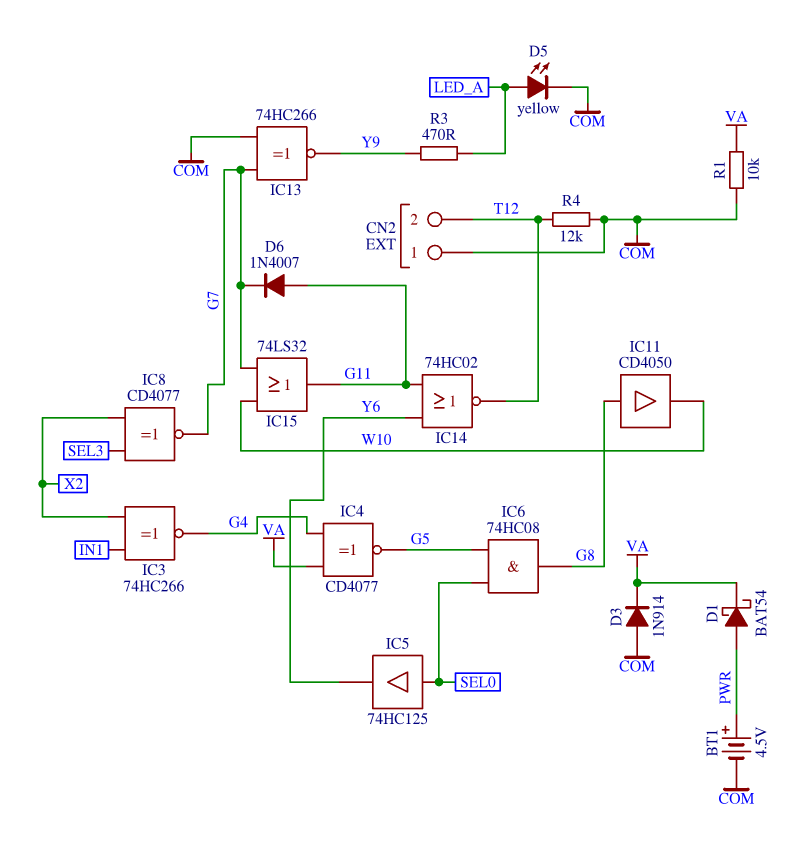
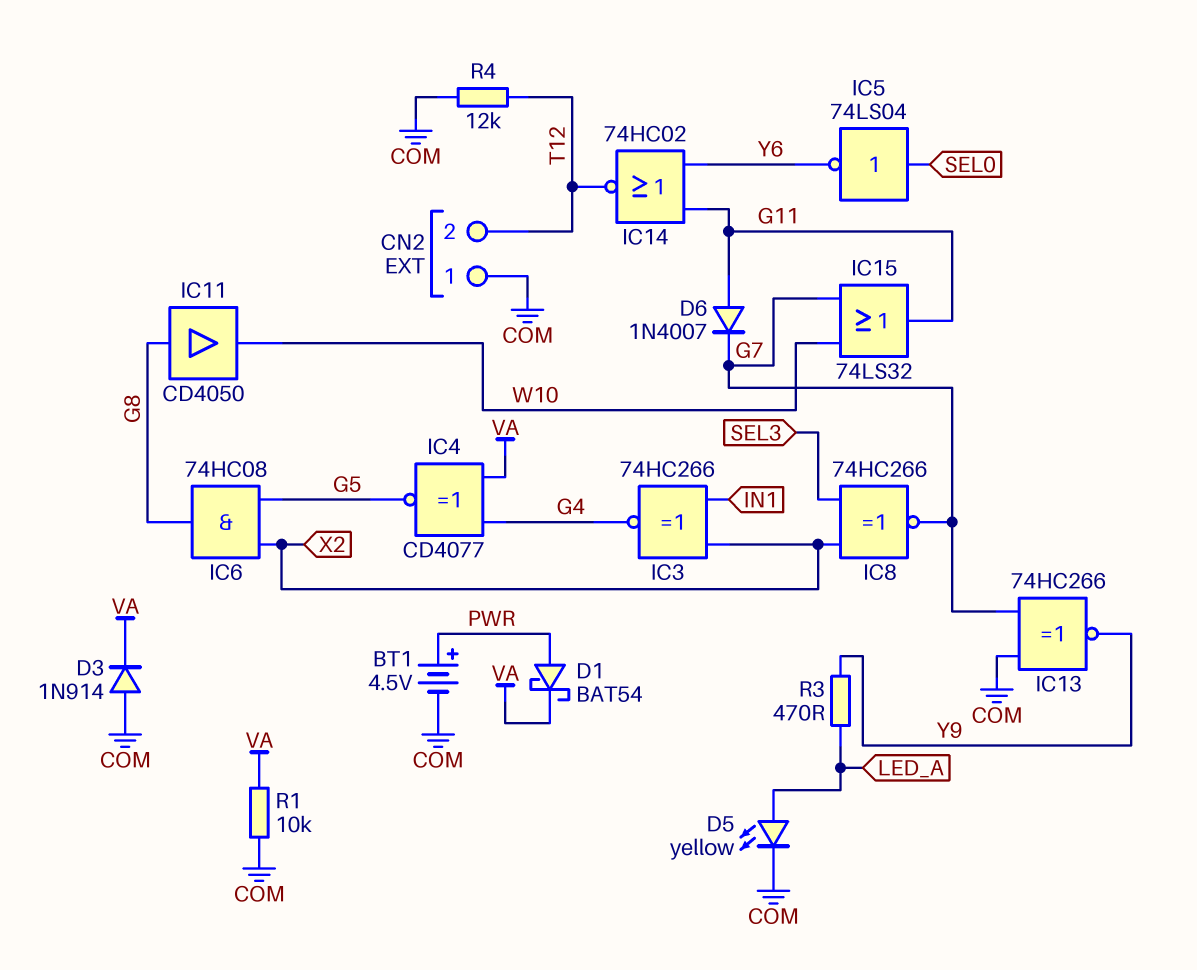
IC5: buffer 74HC125 (in SEL0, out Y6) -> NOT 74LS04 (in SEL0, out Y6)
IC6: AND 74HC08 (in G5, in SEL0, out G8) -> AND 74HC08 (in G5, in X2, out G8)
IC8: XNOR CD4077 (in SEL3, in X2, out G7) -> XNOR 74HC266 (in SEL3, in X2, out G7)

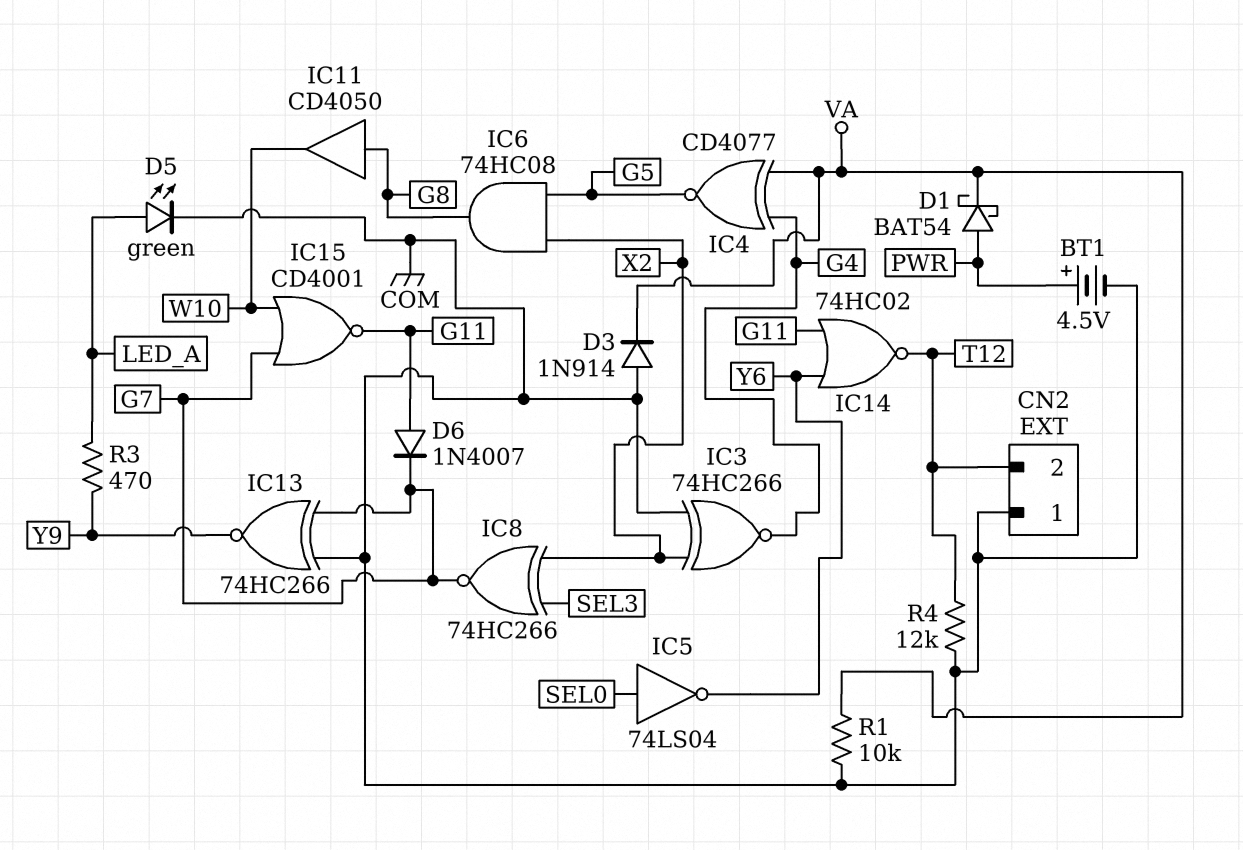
D5: LED yellow (A LED_A, K COM) -> LED green (A LED_A, K COM)
IC3: XNOR 74HC266 (in IN1, in X2, out G4) -> XNOR 74HC266 (in COM, in X2, out G4)
IC15: OR 74LS32 (in G7, in W10, out G11) -> NOR CD4001 (in G7, in W10, out G11)

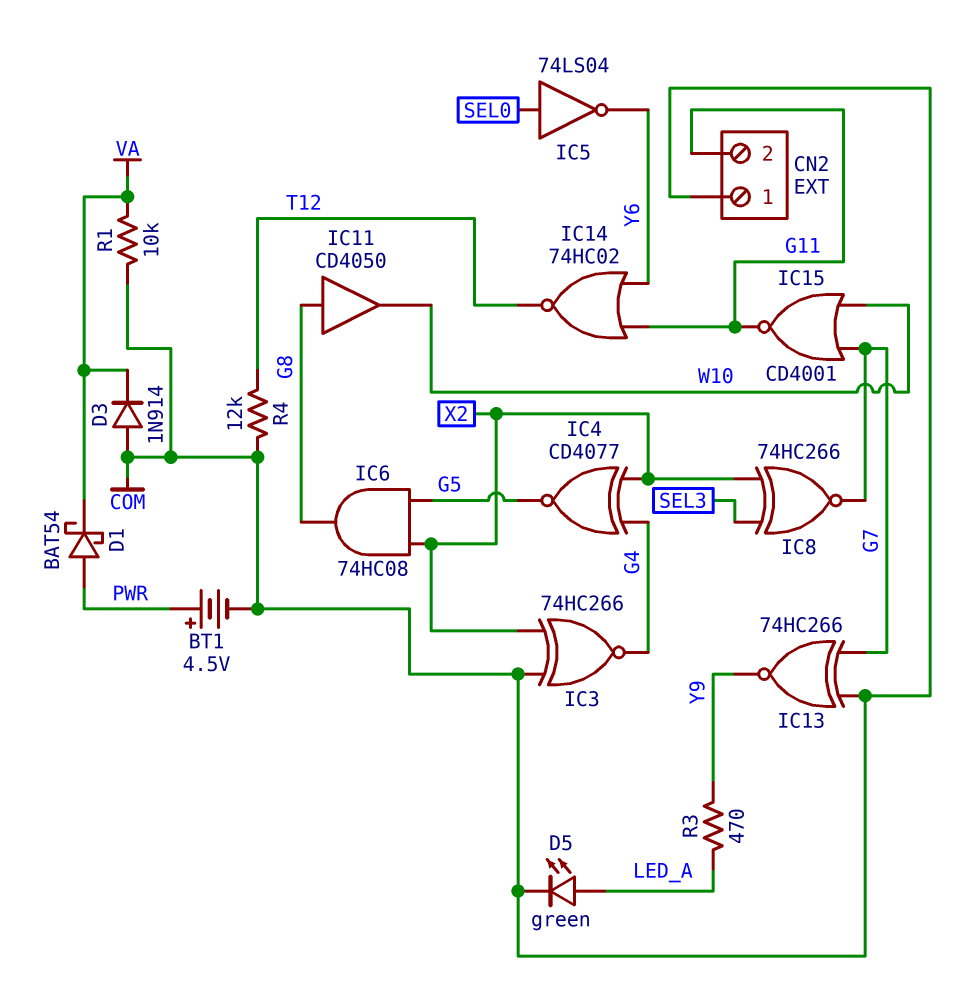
CN2 pin 2: T12 -> G11
D6: diode 1N4007 (A G11, K G7) -> none
IC4: XNOR CD4077 (in G4, in VA, out G5) -> XNOR CD4077 (in G4, in X2, out G5)

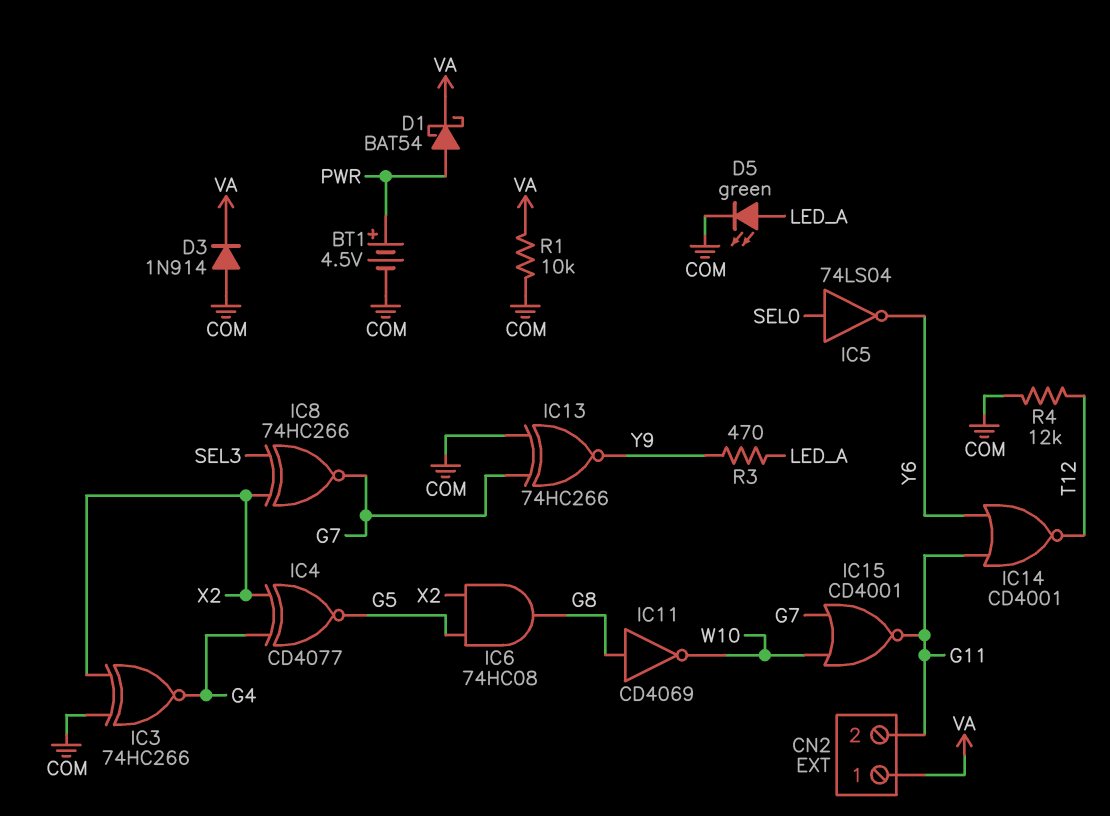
CN2 pin 1: COM -> VA
IC11: buffer CD4050 (in G8, out W10) -> NOT CD4069 (in G8, out W10)
IC14: NOR 74HC02 (in G11, in Y6, out T12) -> NOR CD4001 (in G11, in Y6, out T12)

